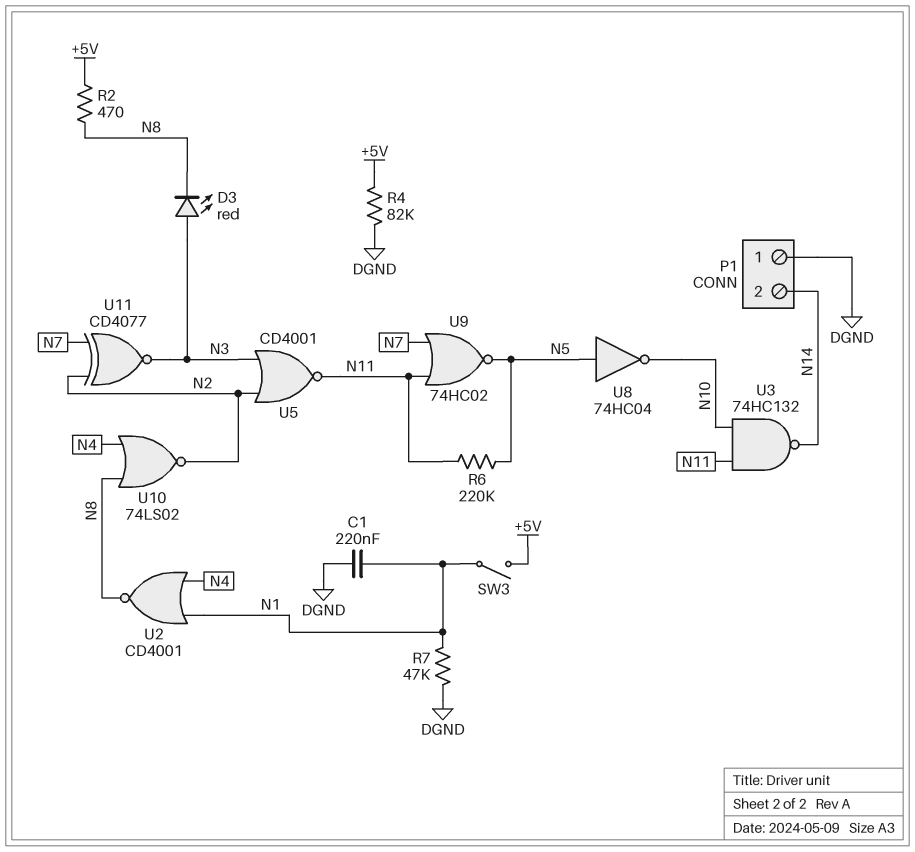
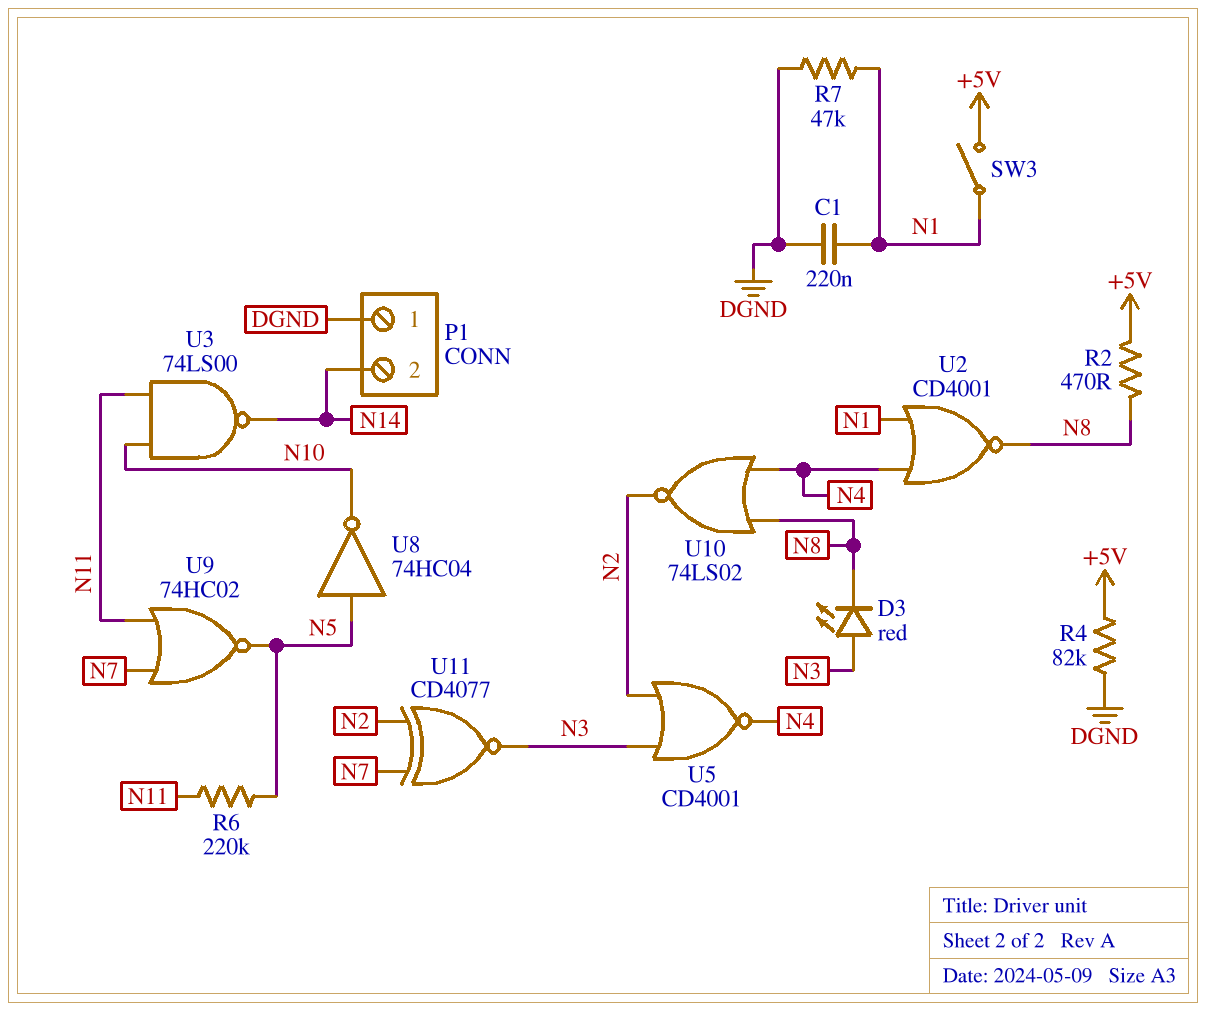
U3: NAND 74HC132 (in N10, in N11, out N14) -> NAND 74LS00 (in N10, in N11, out N14)
U5: NOR CD4001 (in N2, in N3, out N11) -> NOR CD4001 (in N2, in N3, out N4)

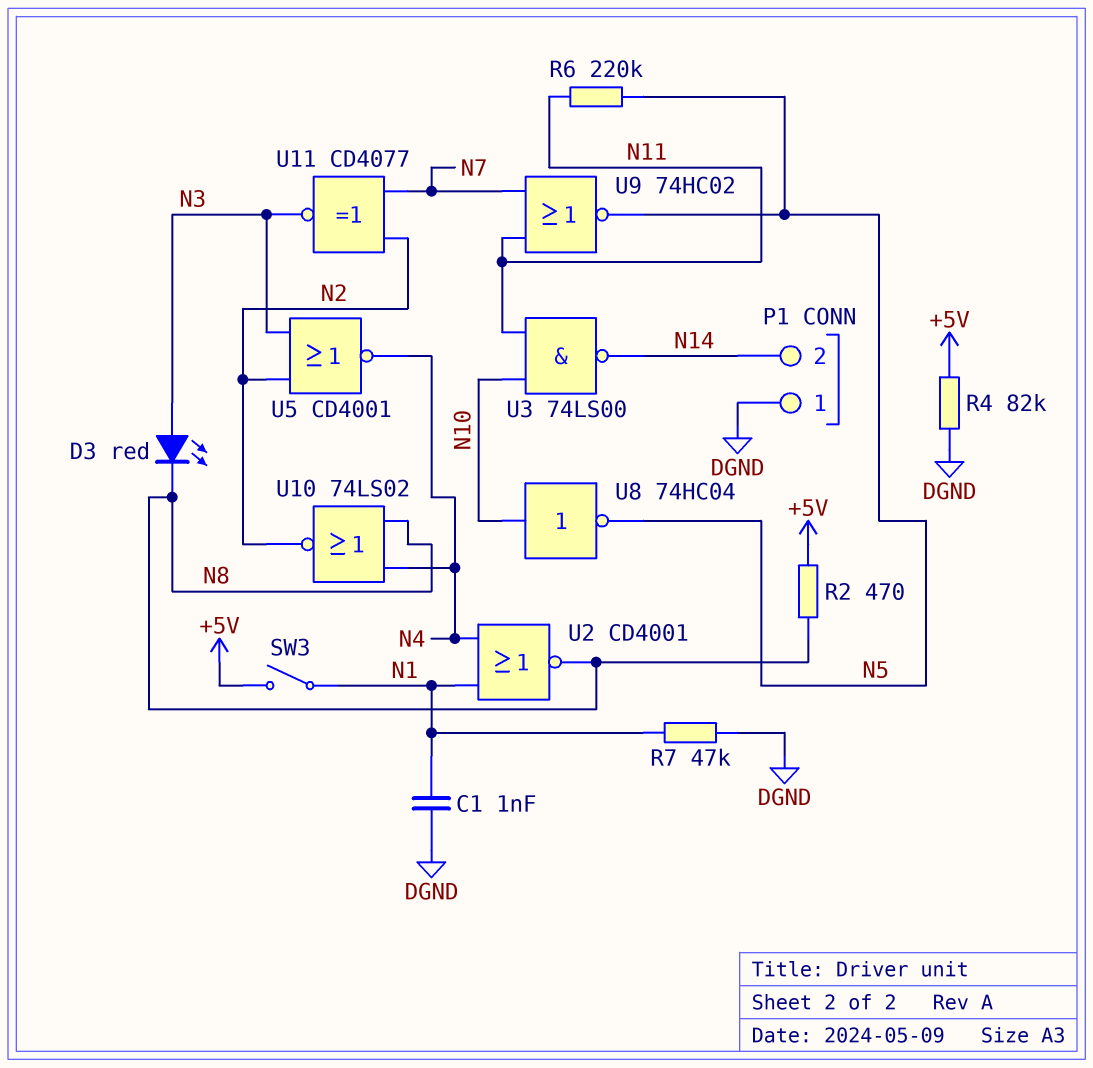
C1: 220nF (DGND, N1) -> 1nF (DGND, N1)
U8: NOT 74HC04 (in N5, out N10) -> NOT 74HC04 (in N10, out N5)

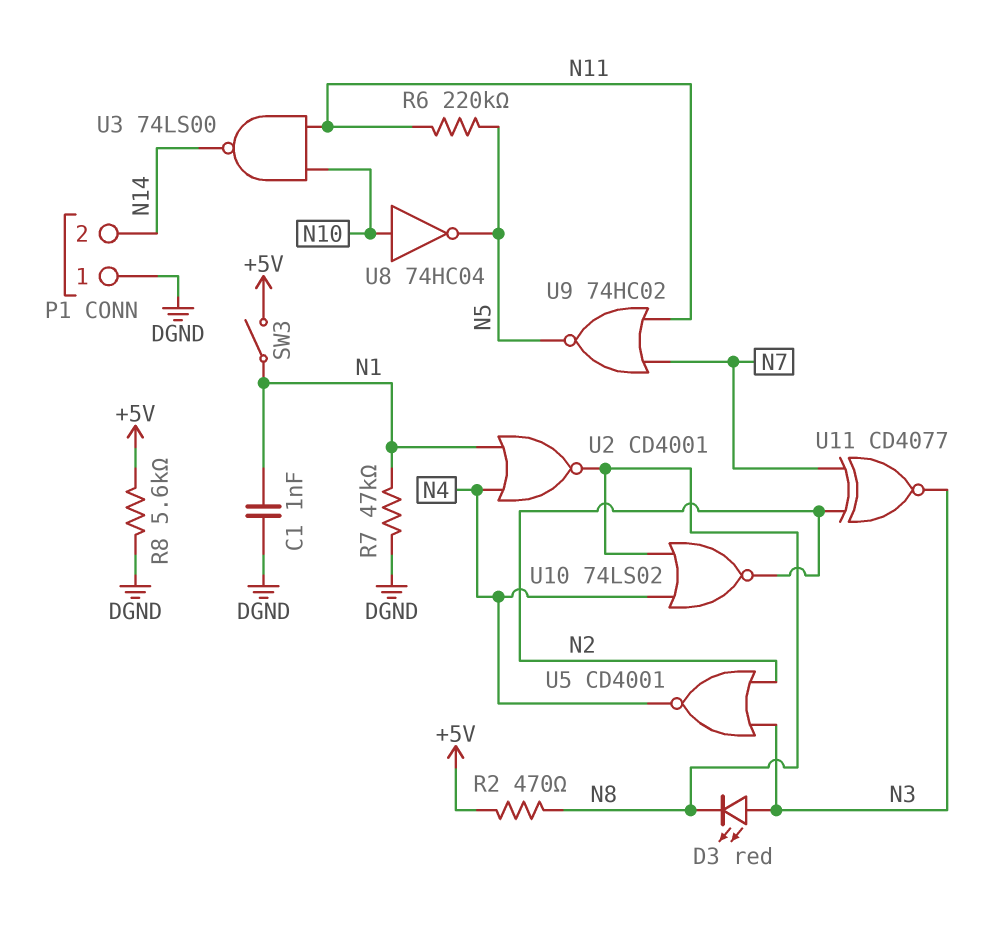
R4: 82k (+5V, DGND) -> none
R8: none -> 5.6k (+5V, DGND)

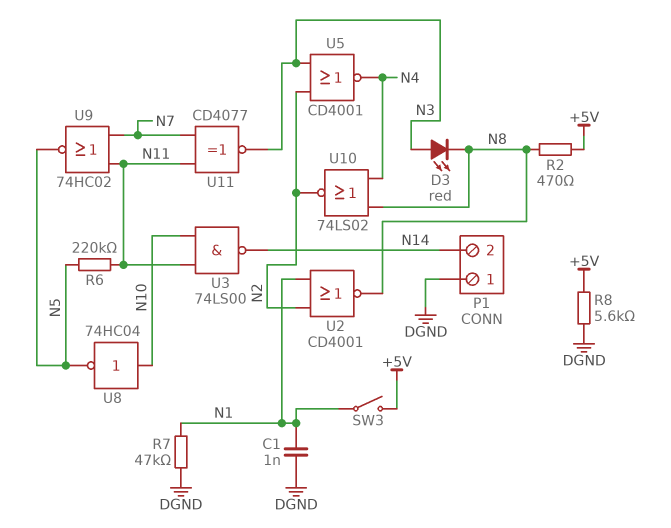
U2: NOR CD4001 (in N1, in N4, out N8) -> NOR CD4001 (in N1, in N2, out N8)
U11: XNOR CD4077 (in N2, in N7, out N3) -> XNOR CD4077 (in N7, in N11, out N3)

